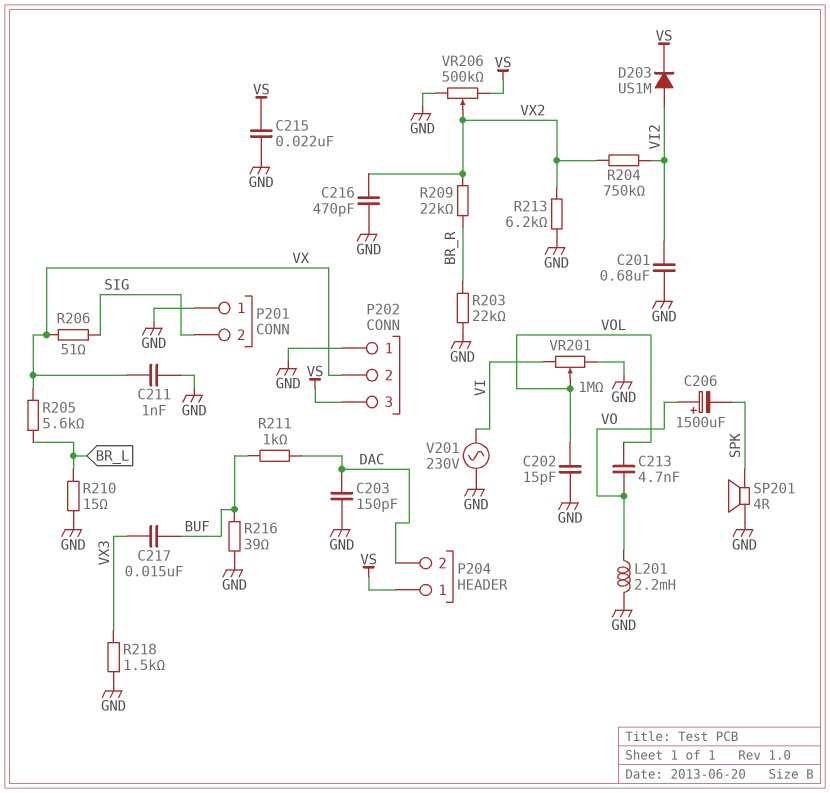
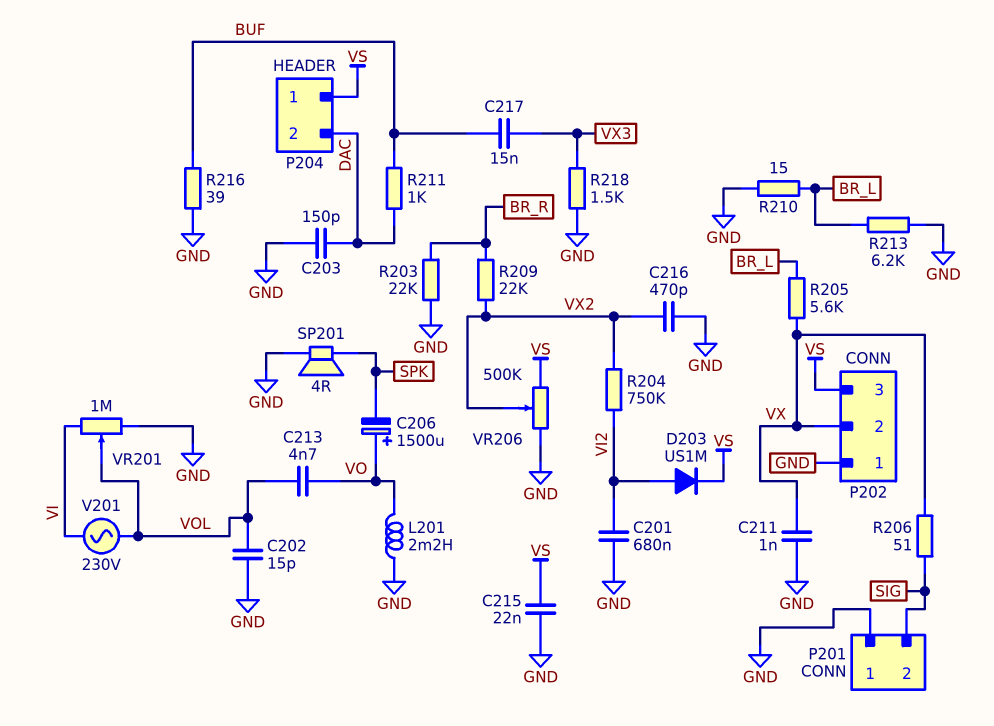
R213: 6.2k (GND, VX2) -> 6.2k (BR_L, GND)
V201: AC 230V (GND, VI) -> AC 230V (VI, VOL)

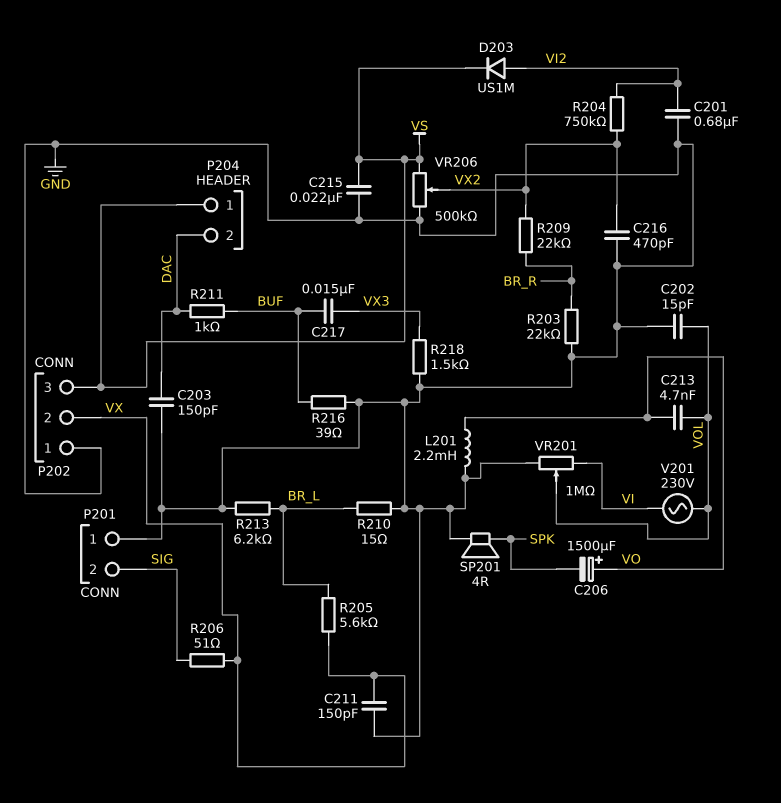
C211: 1nF (GND, VX) -> 150pF (GND, VX)

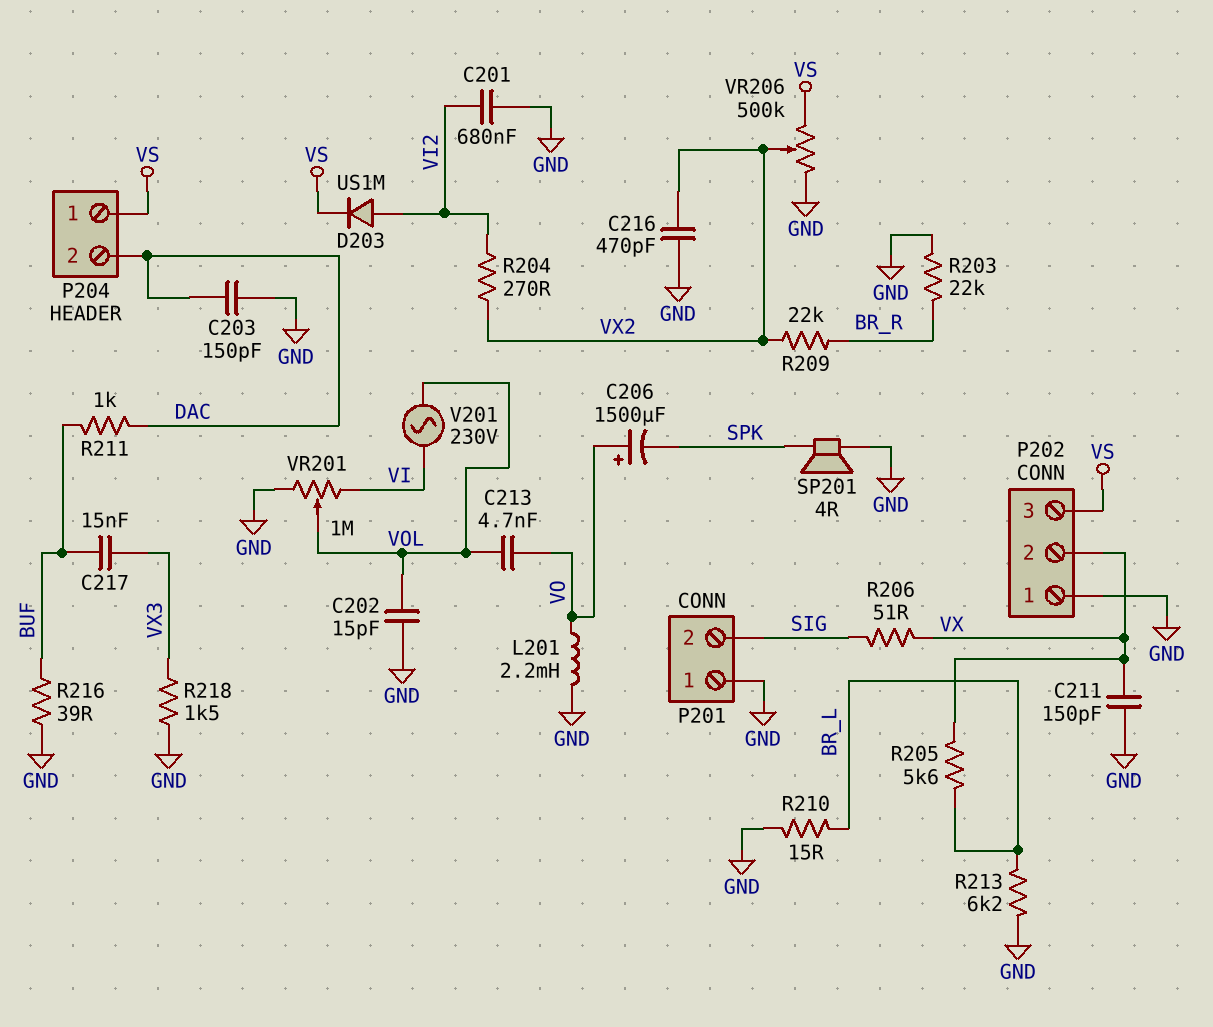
C215: 22nF (GND, VS) -> none
R204: 750k (VI2, VX2) -> 270 (VI2, VX2)

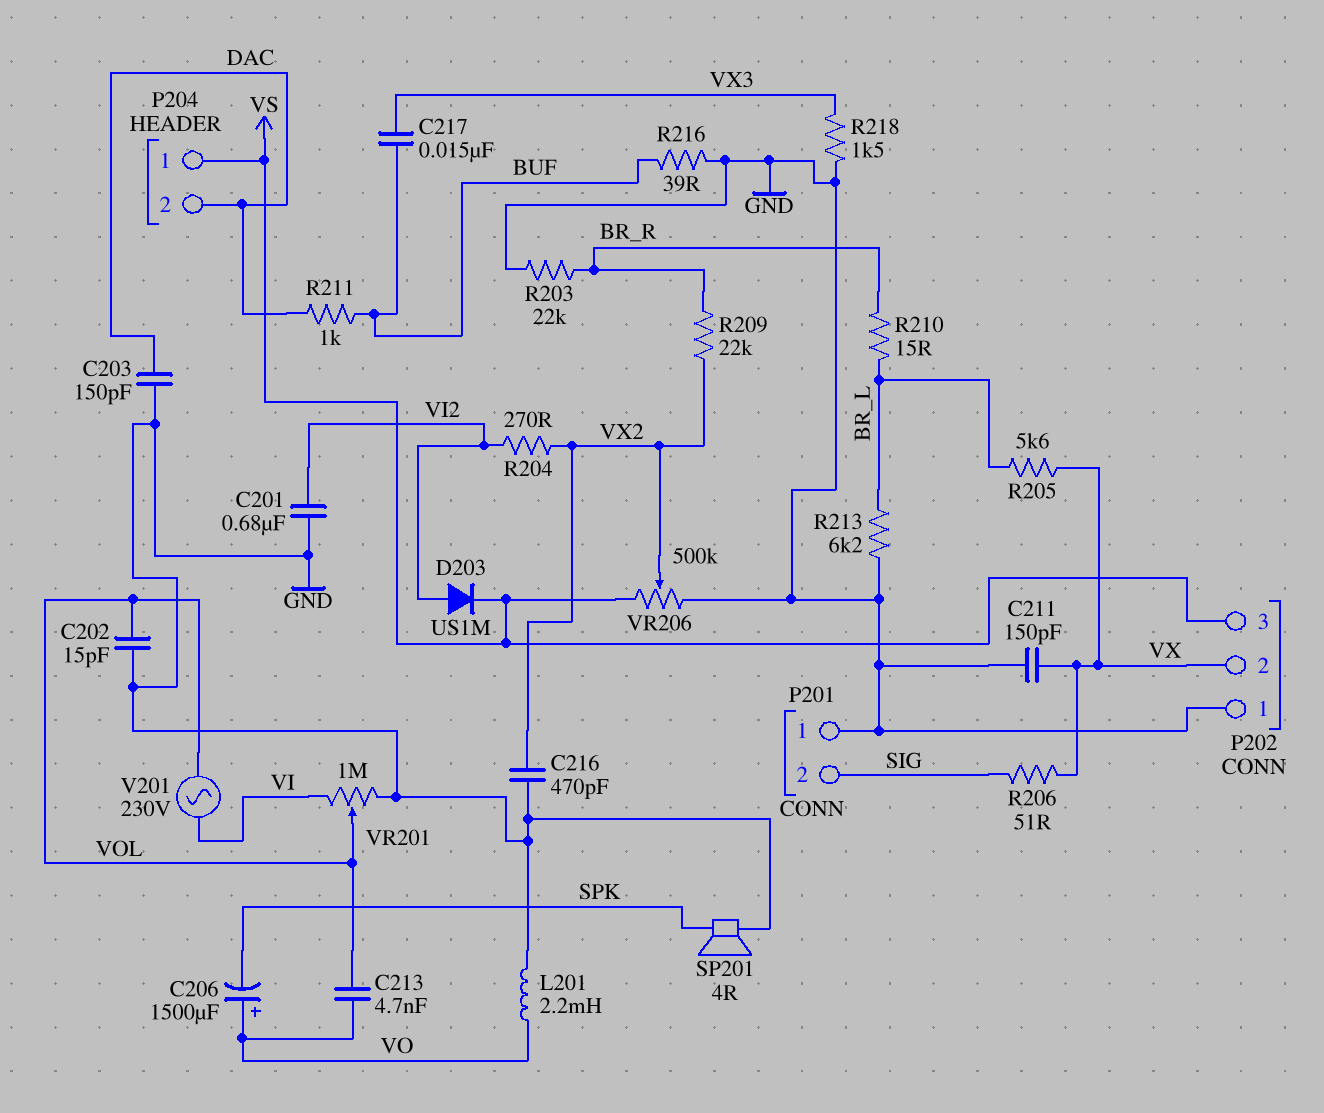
R210: 15 (BR_L, GND) -> 15 (BR_L, BR_R)

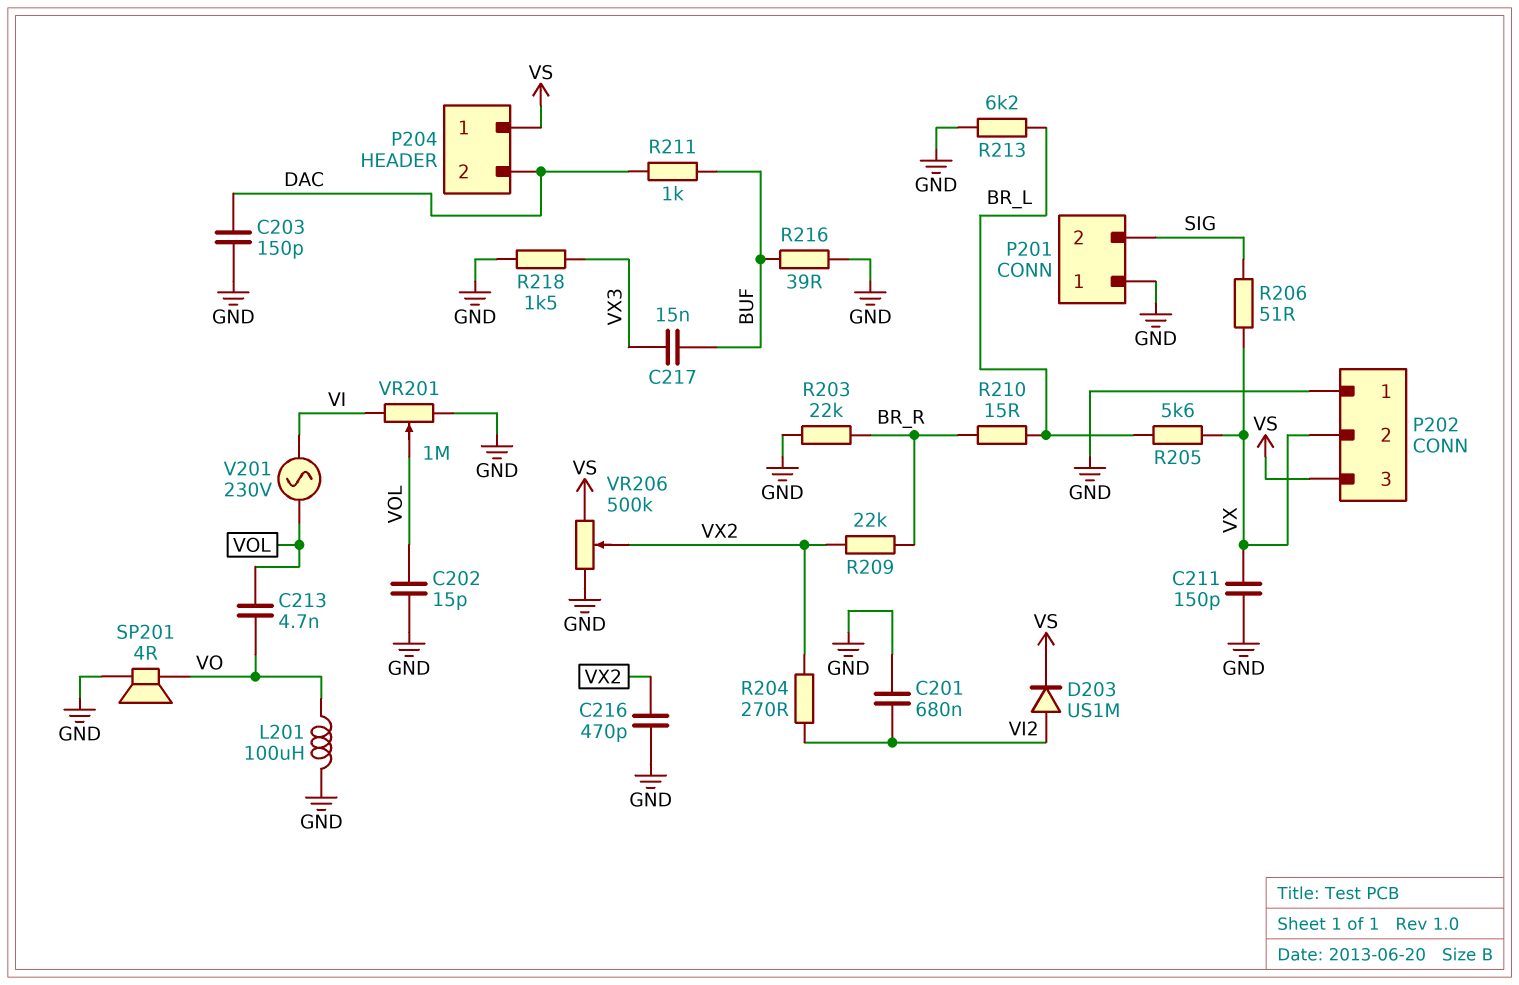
C206: 1500uF (plus VO, minus SPK) -> none
L201: 2.2mH (GND, VO) -> 100uH (GND, VO)
SP201: speaker 4R (GND, SPK) -> speaker 4R (GND, VO)

